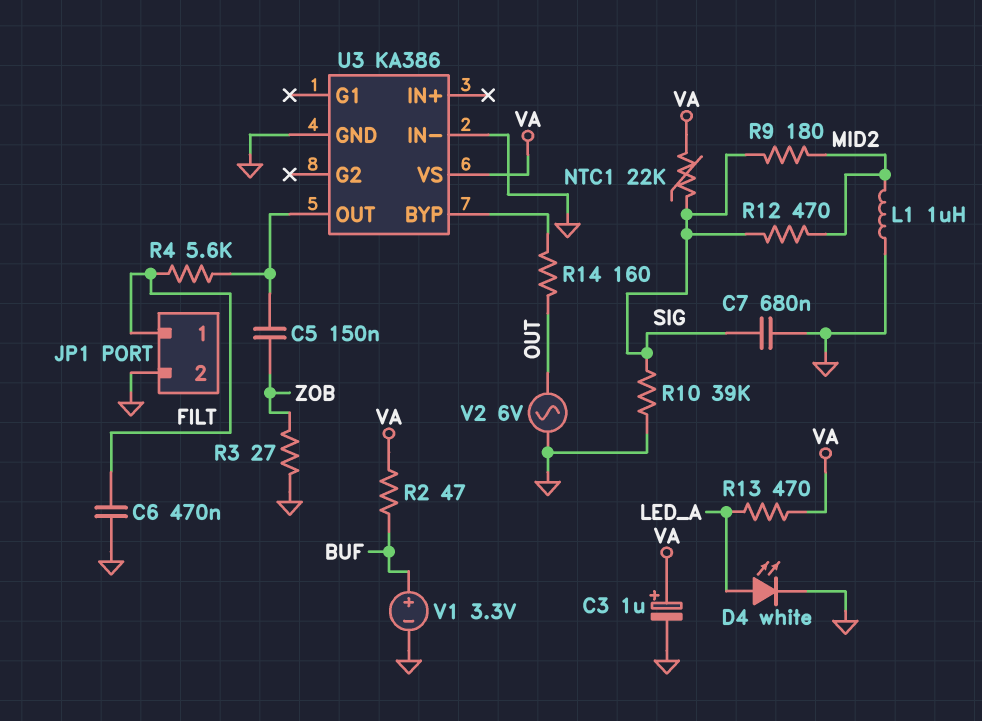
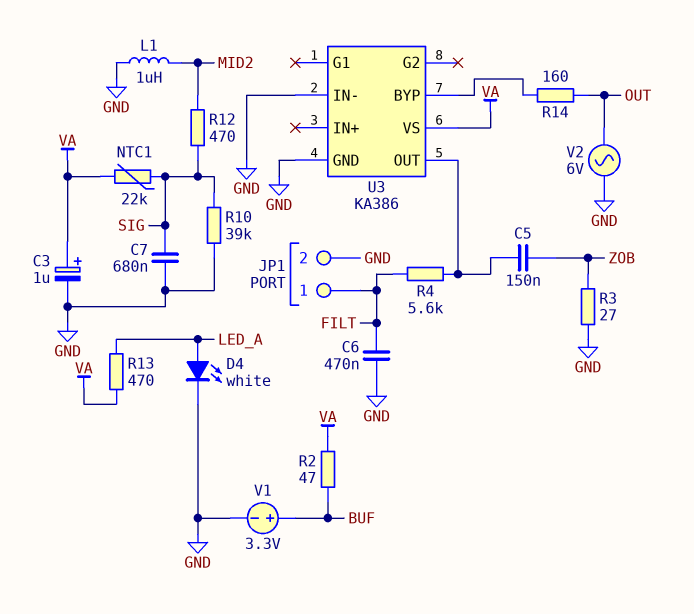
R9: 180 (MID2, SIG) -> none

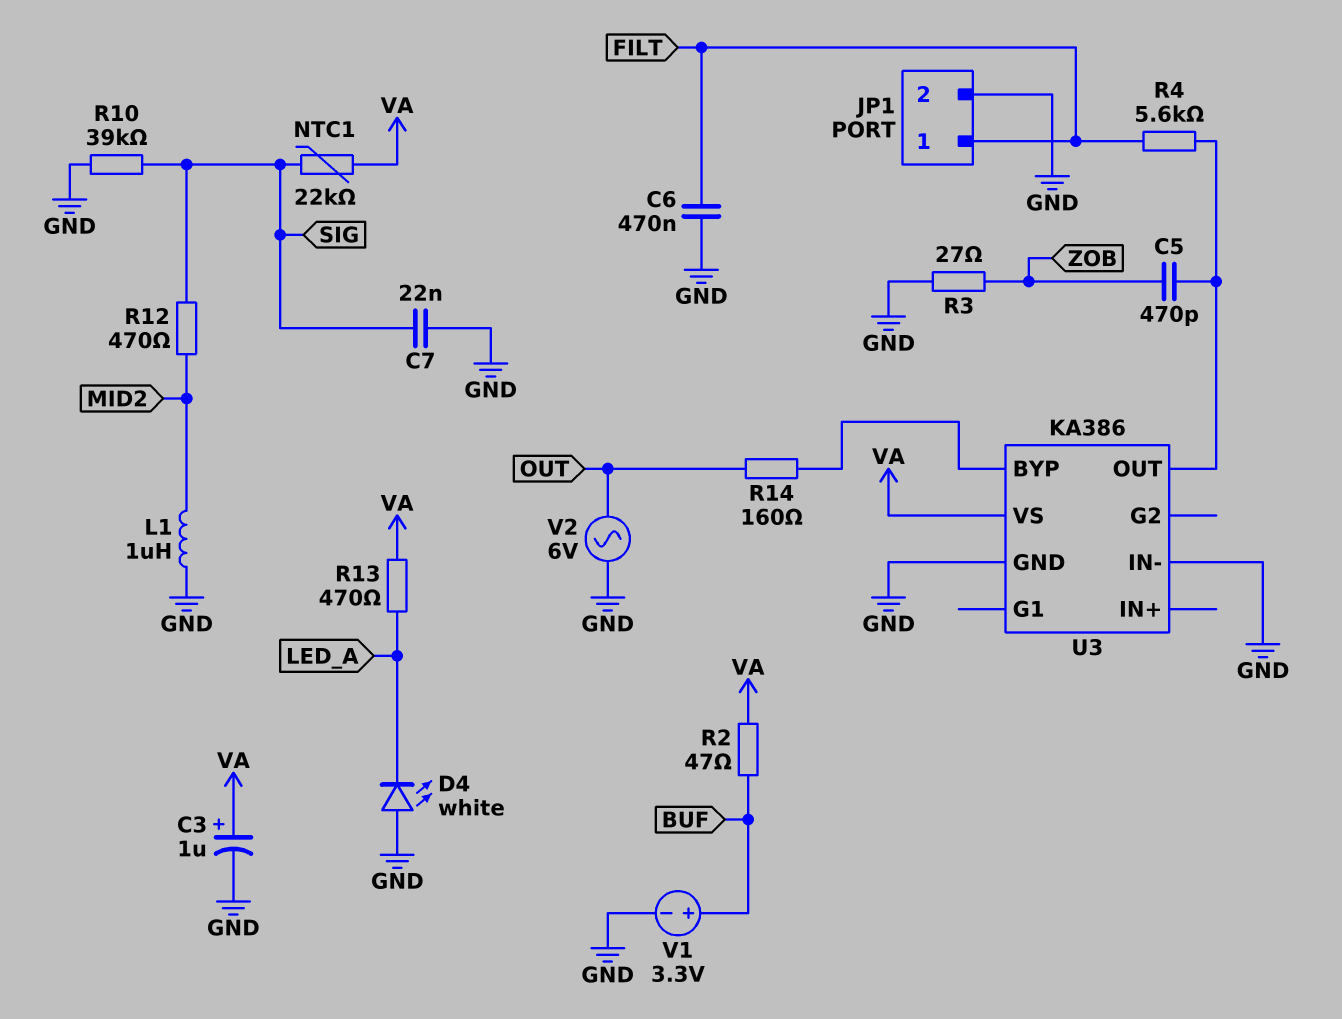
C5: 150nF (U3/OUT, ZOB) -> 470pF (U3/OUT, ZOB)
C7: 680nF (GND, SIG) -> 22nF (GND, SIG)
D4: LED white (A LED_A, K GND) -> LED white (A GND, K LED_A)

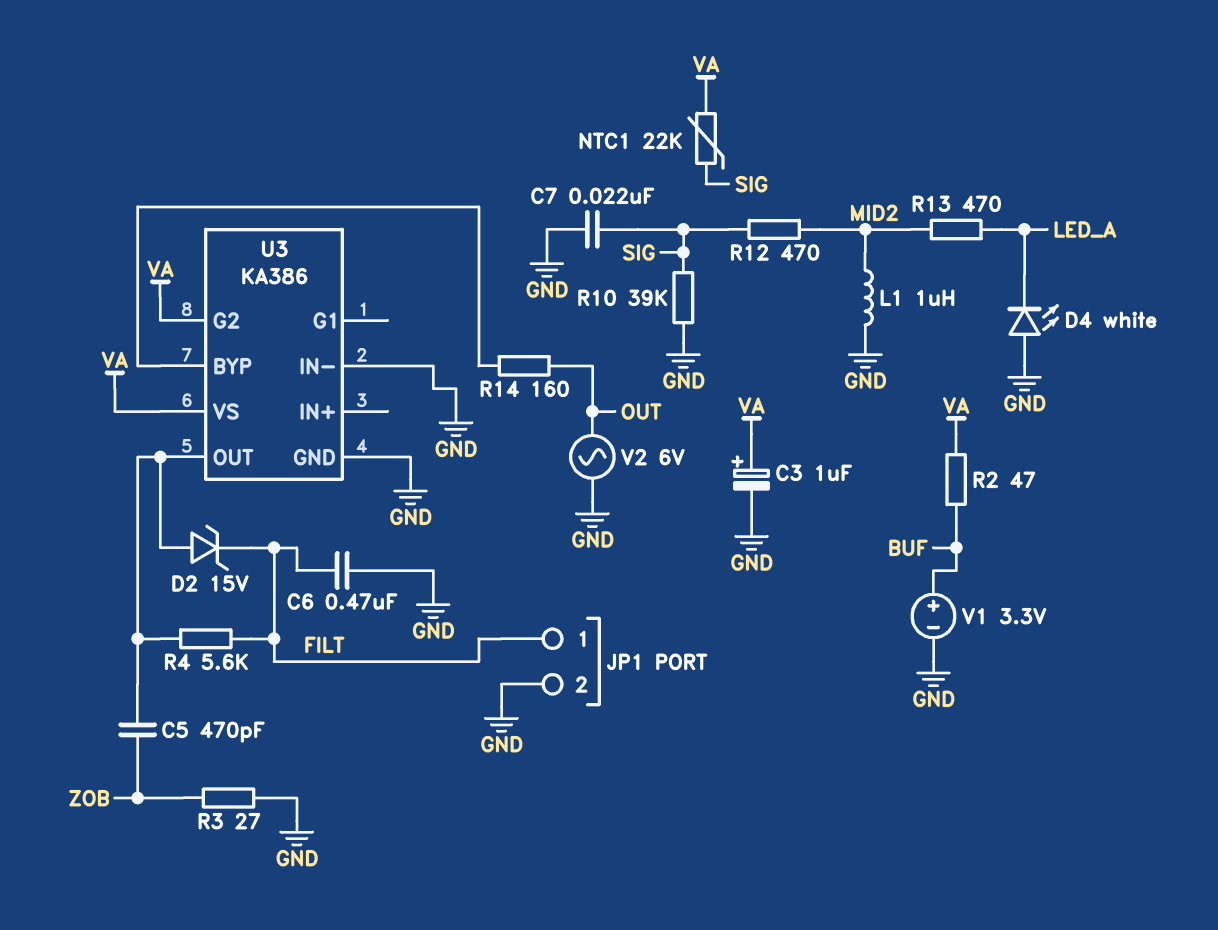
D2: none -> zener 15V (A U3/OUT, K FILT)
R13: 470 (LED_A, VA) -> 470 (LED_A, MID2)
U3 pin G2: none -> VA

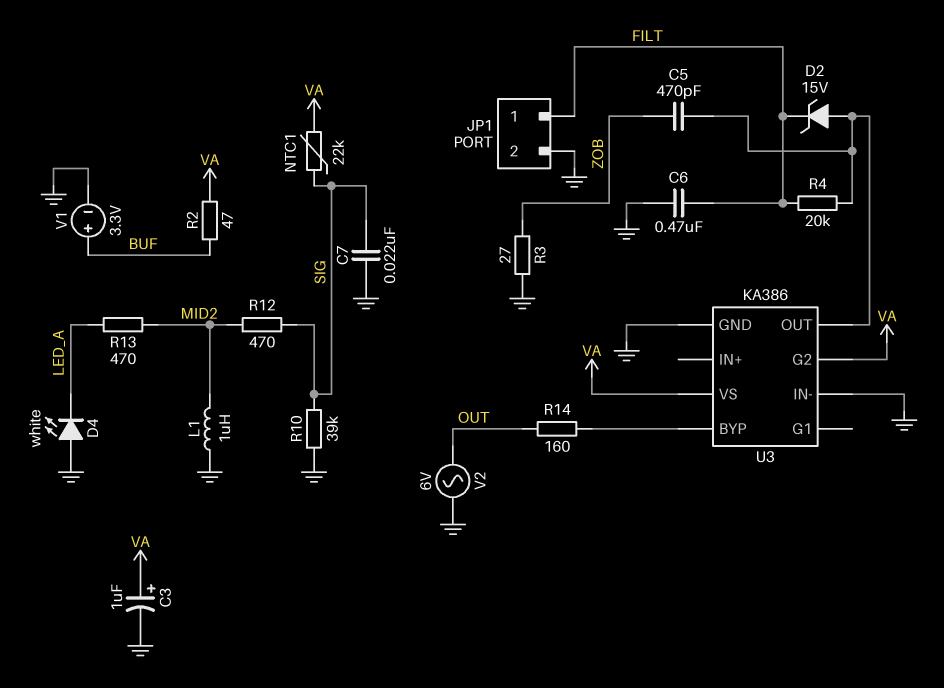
R4: 5.6k (FILT, U3/OUT) -> 20k (FILT, U3/OUT)

